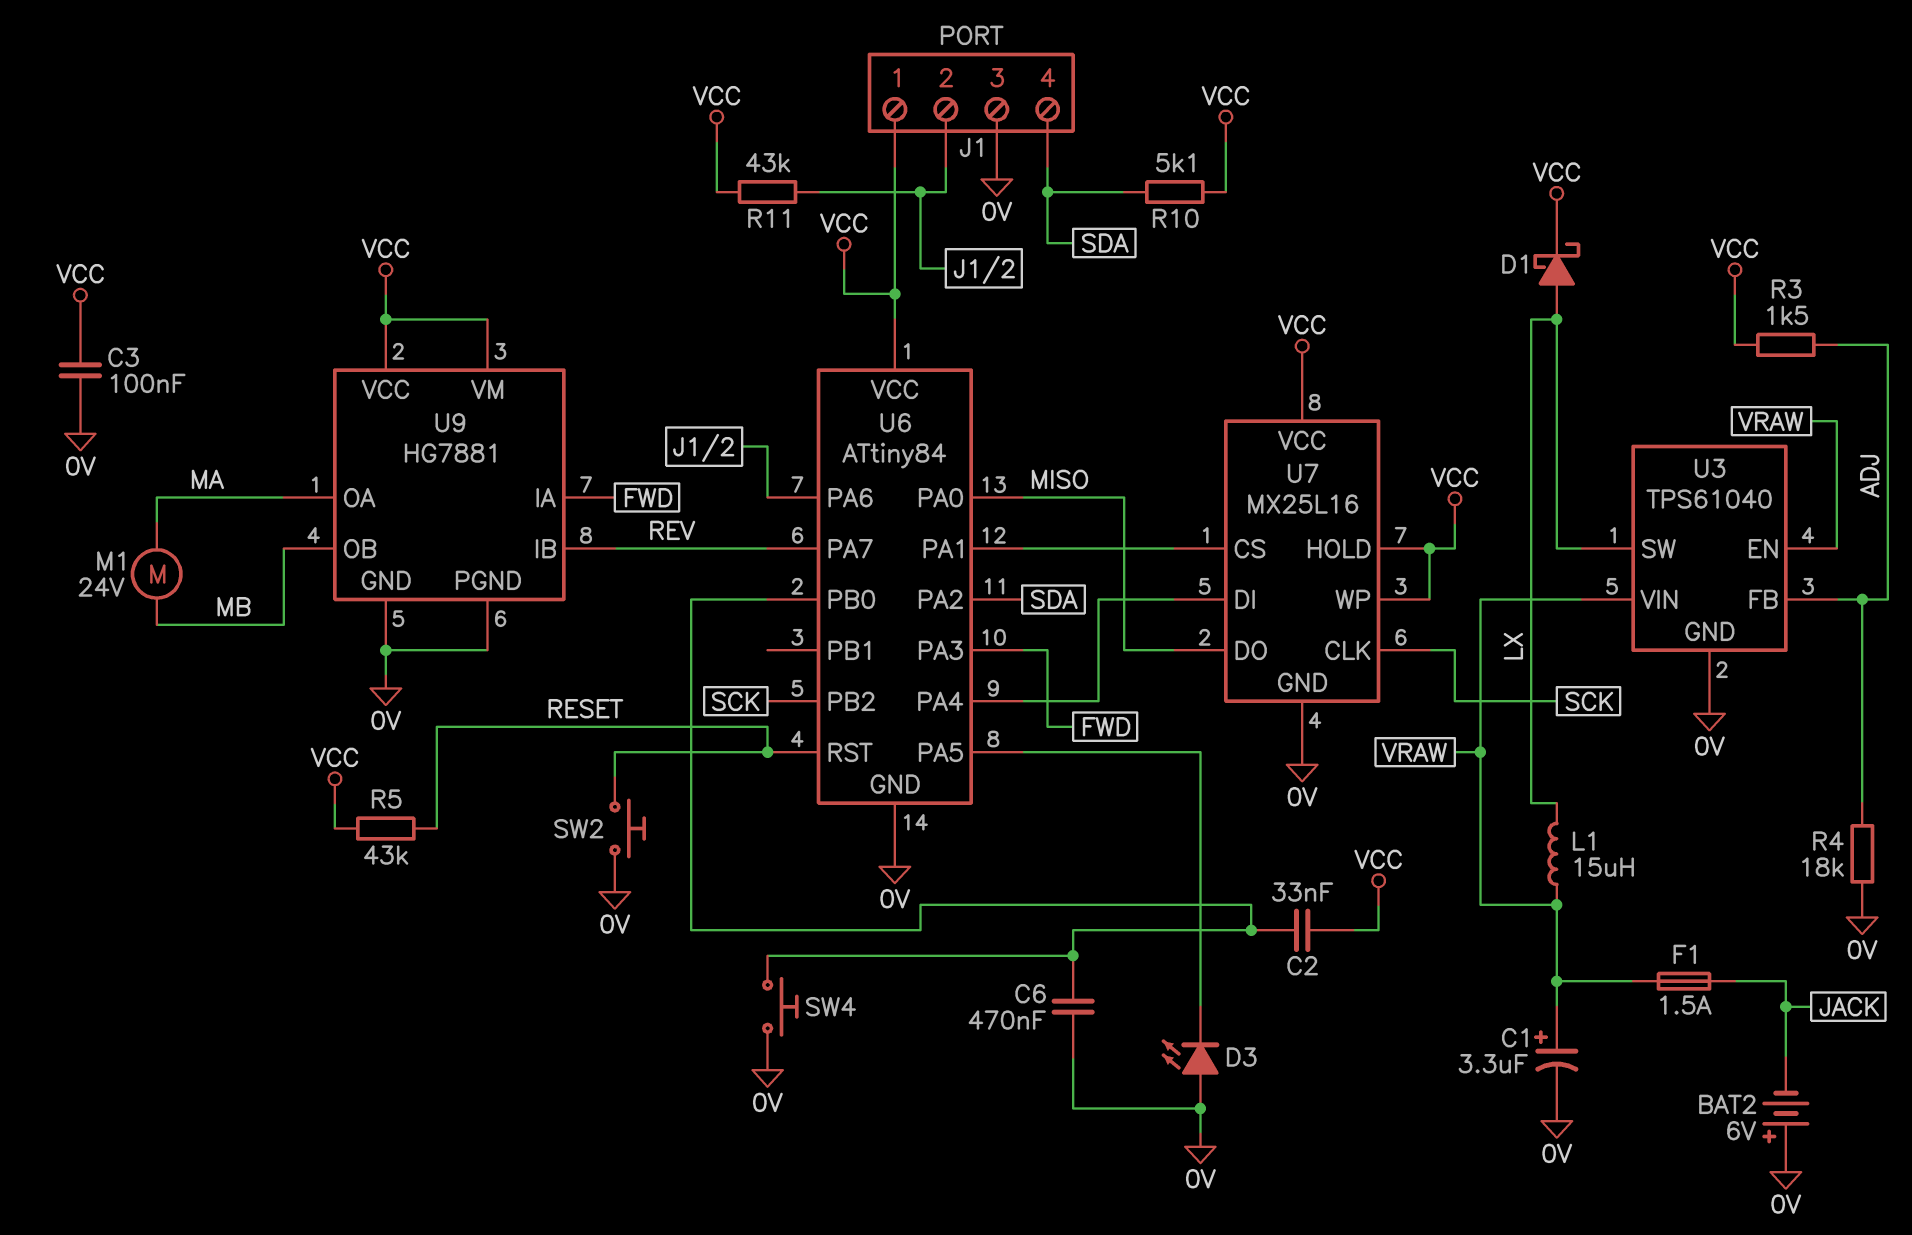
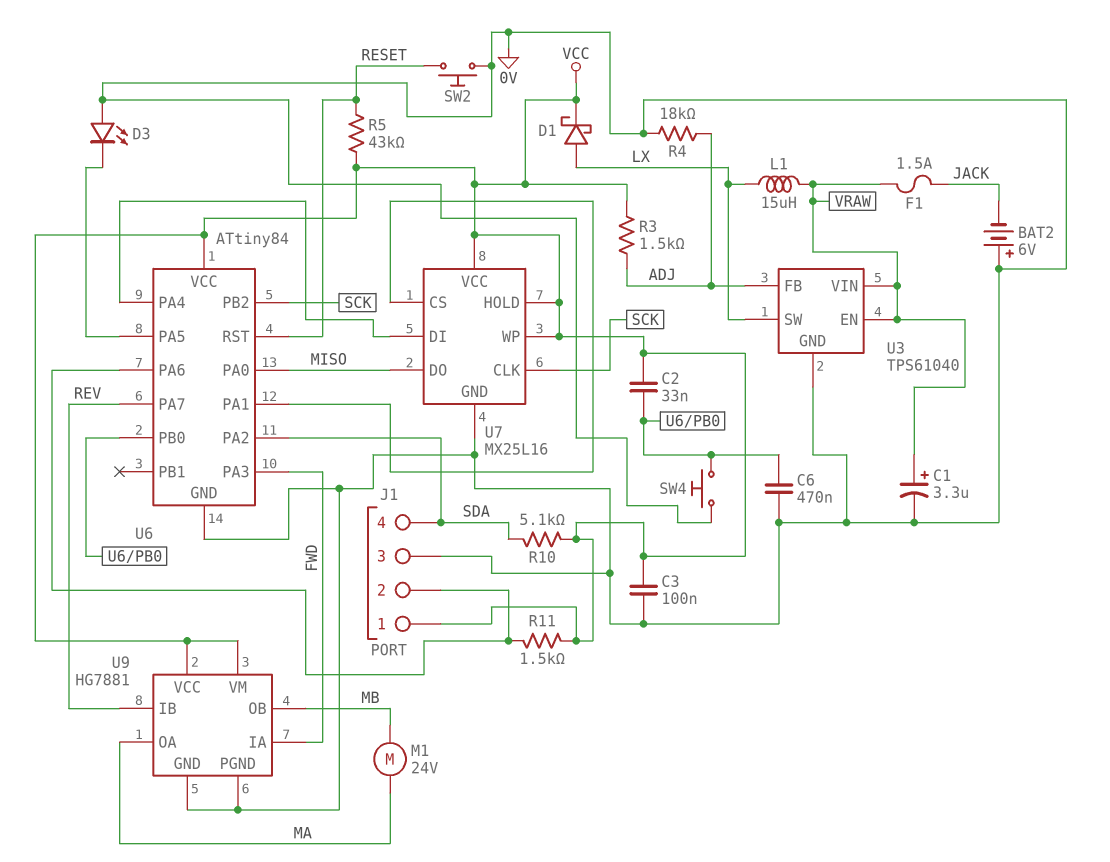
R11: 43k (J1/2, VCC) -> 1.5k (J1/2, VCC)

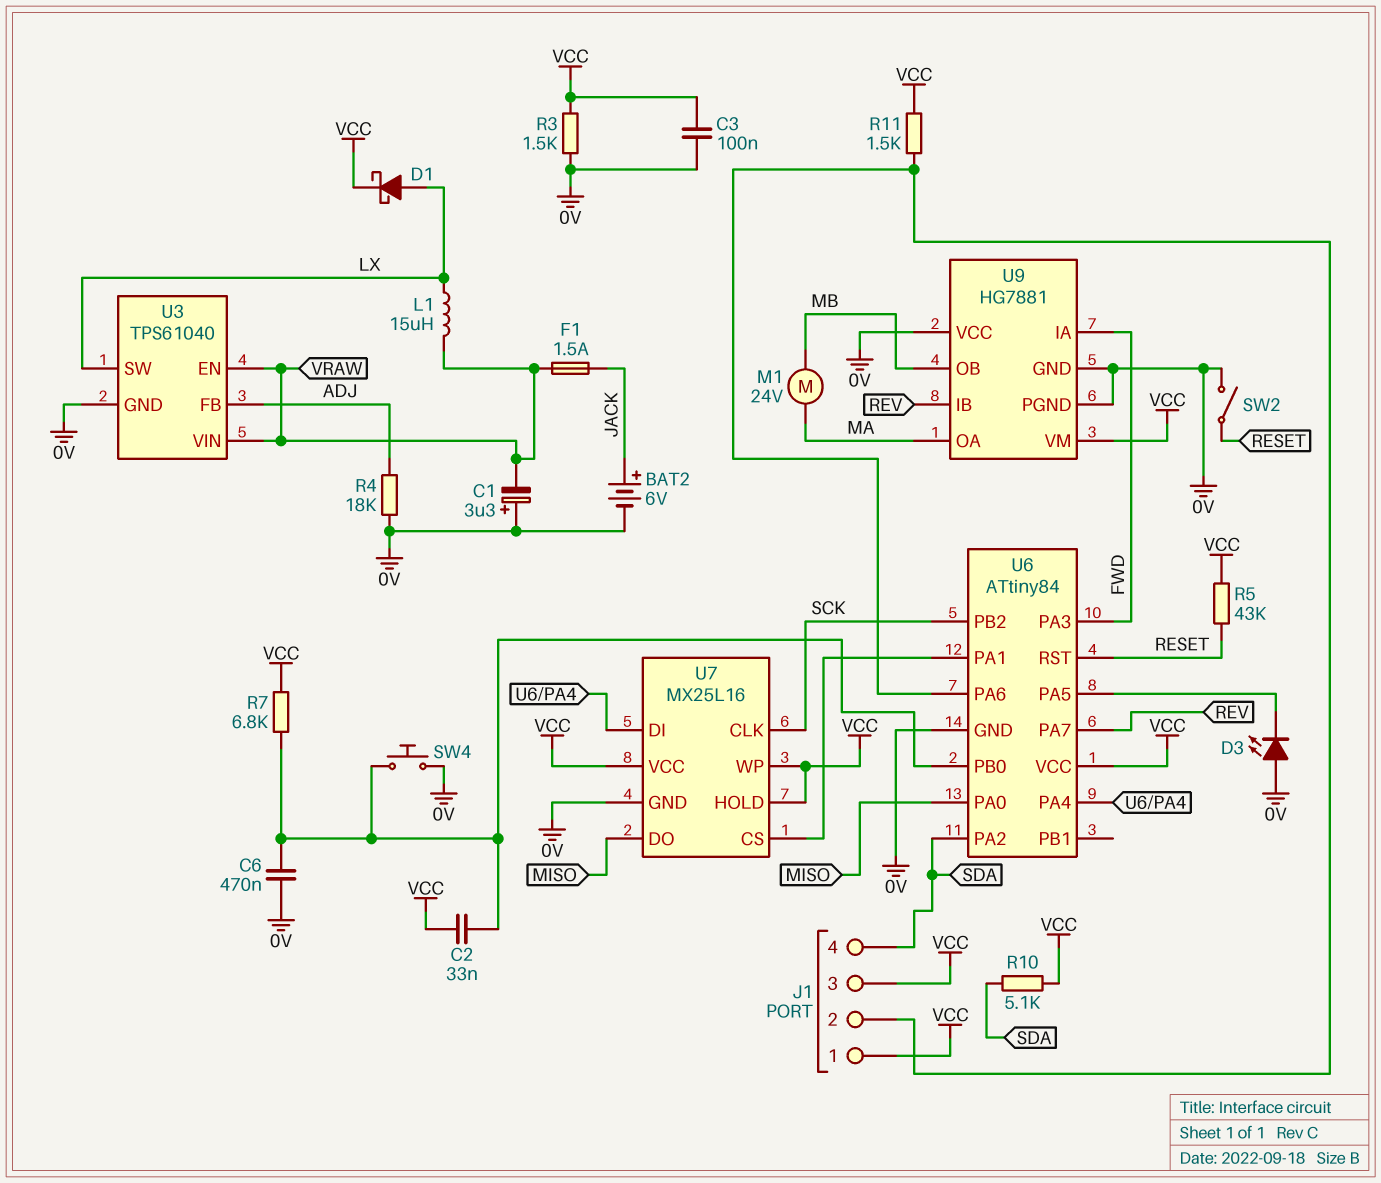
BAT2: 6V (plus 0V, minus JACK) -> 6V (plus JACK, minus 0V)
C1: 3.3uF (plus VRAW, minus 0V) -> 3.3uF (plus 0V, minus VRAW)
J1 pin 3: 0V -> VCC
R3: 1.5k (ADJ, VCC) -> 1.5k (0V, VCC)
R7: none -> 6.8k (U6/PB0, VCC)
SW2: button (0V, RESET) -> switch (0V, RESET)
U9 pin VCC: VCC -> 0V

